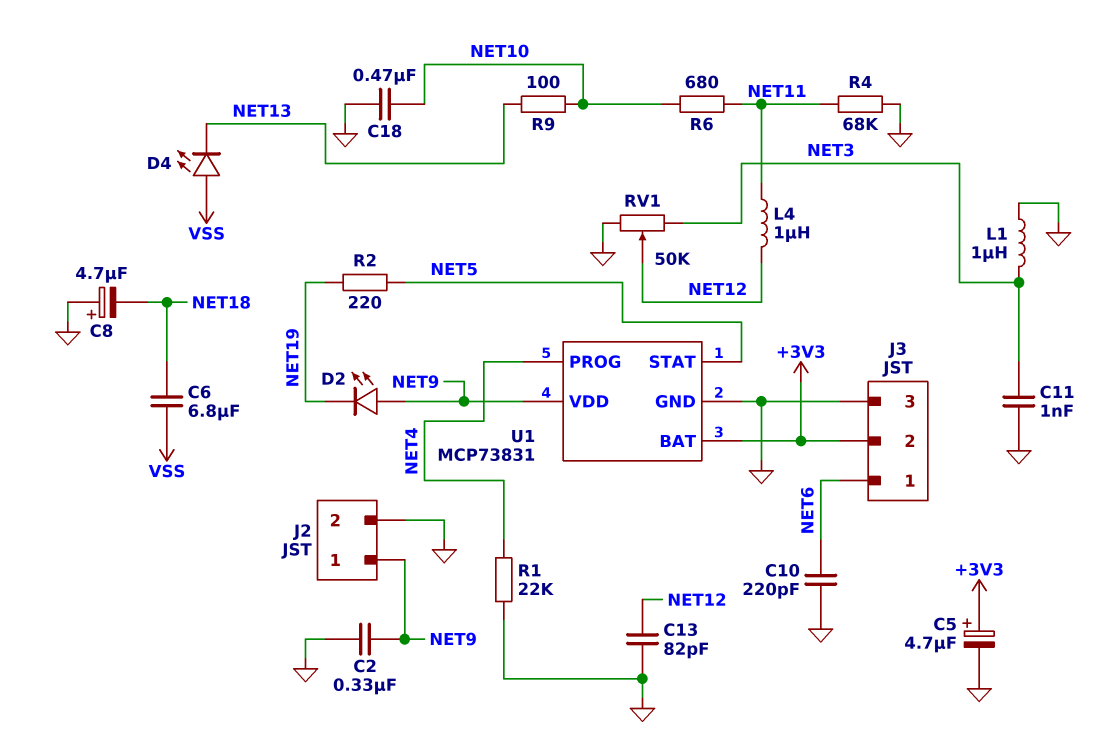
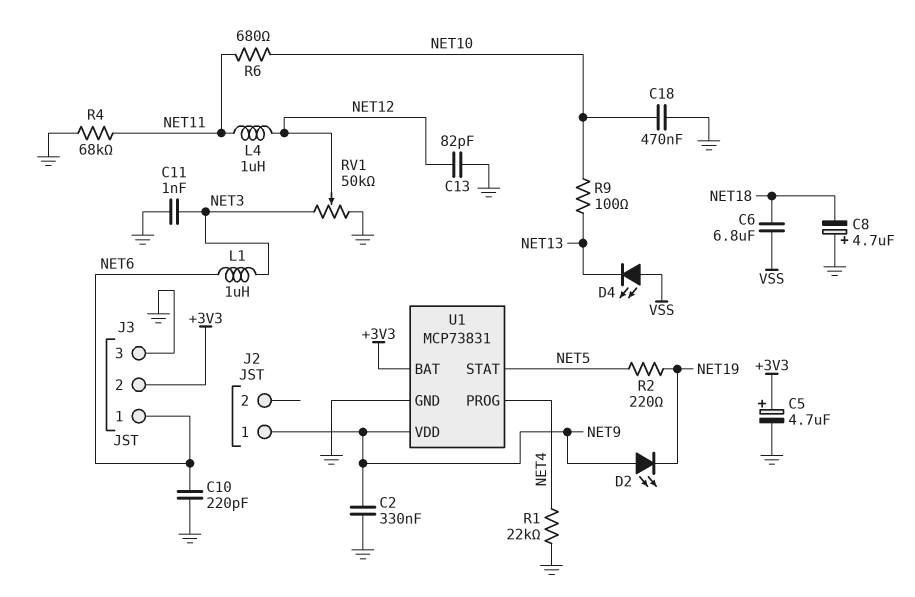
J2 pin 2: GND -> none
L1: 1uH (GND, NET3) -> 1uH (NET3, NET6)

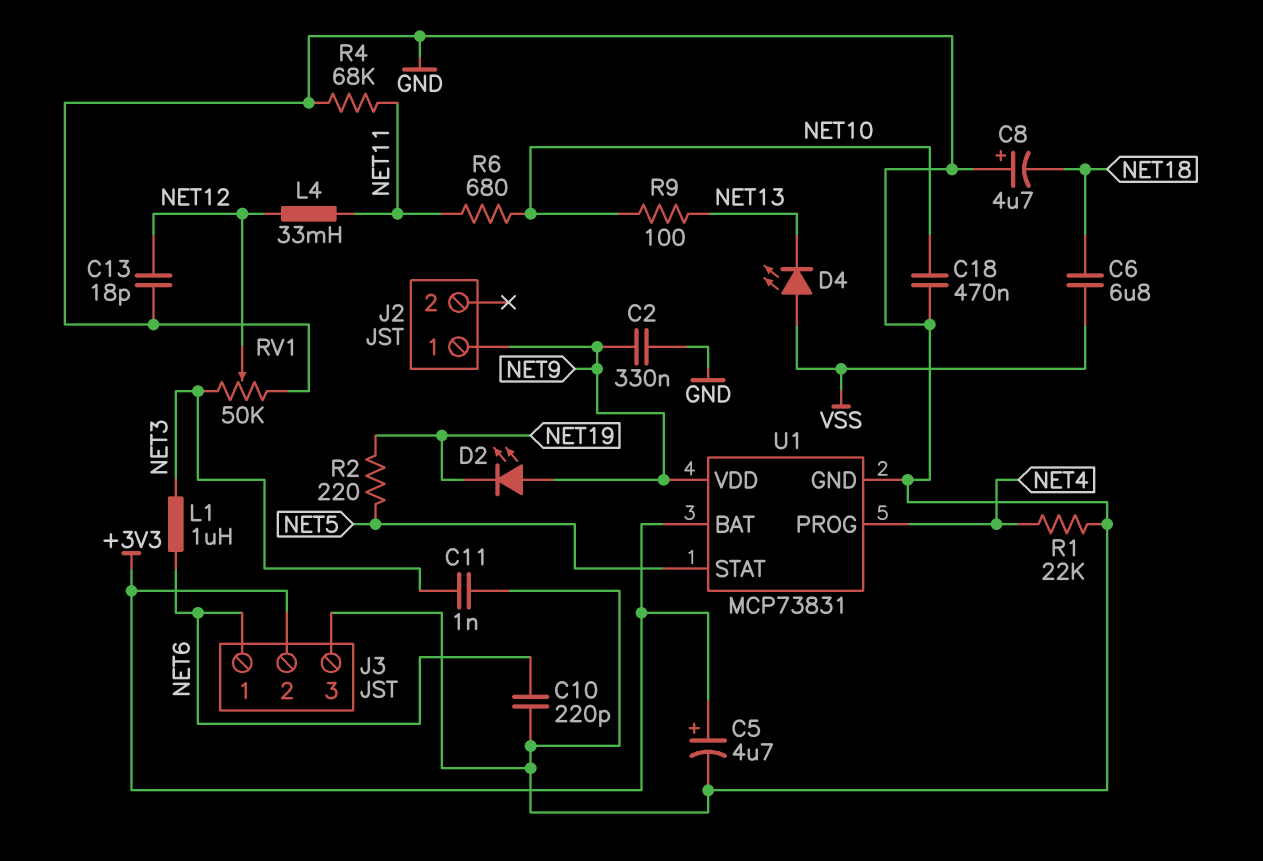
C13: 82pF (GND, NET12) -> 18pF (GND, NET12)
L4: 1uH (NET11, NET12) -> 33mH (NET11, NET12)

